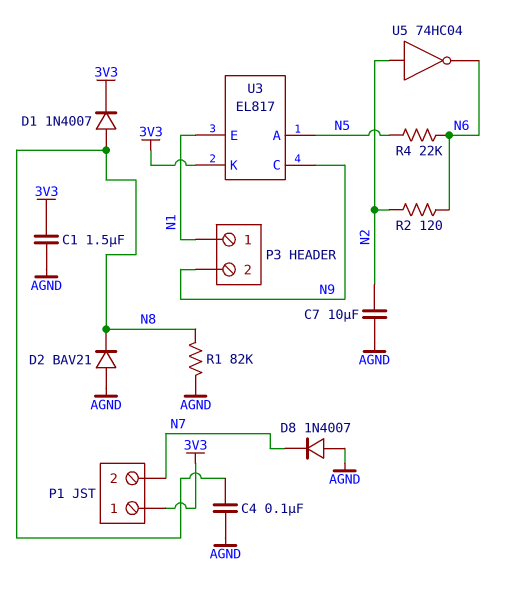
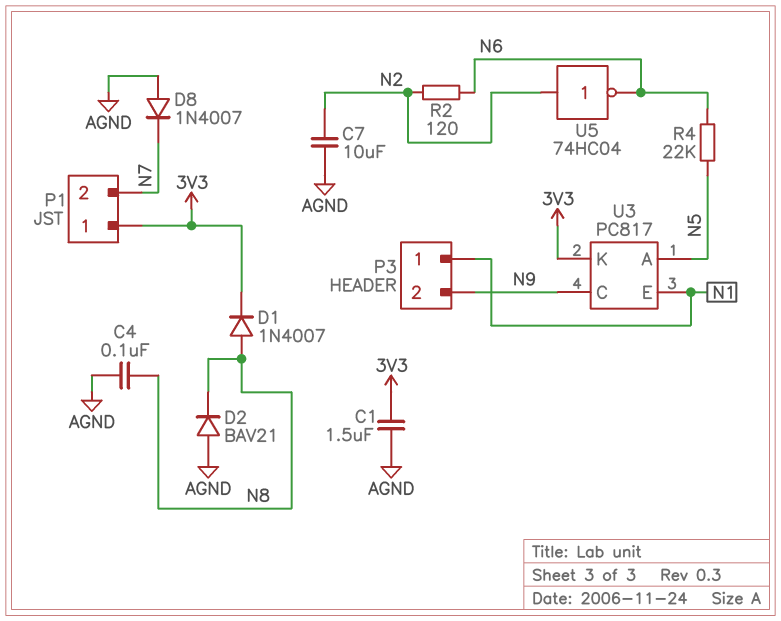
R1: 82k (AGND, N8) -> none
U3: EL817 -> PC817

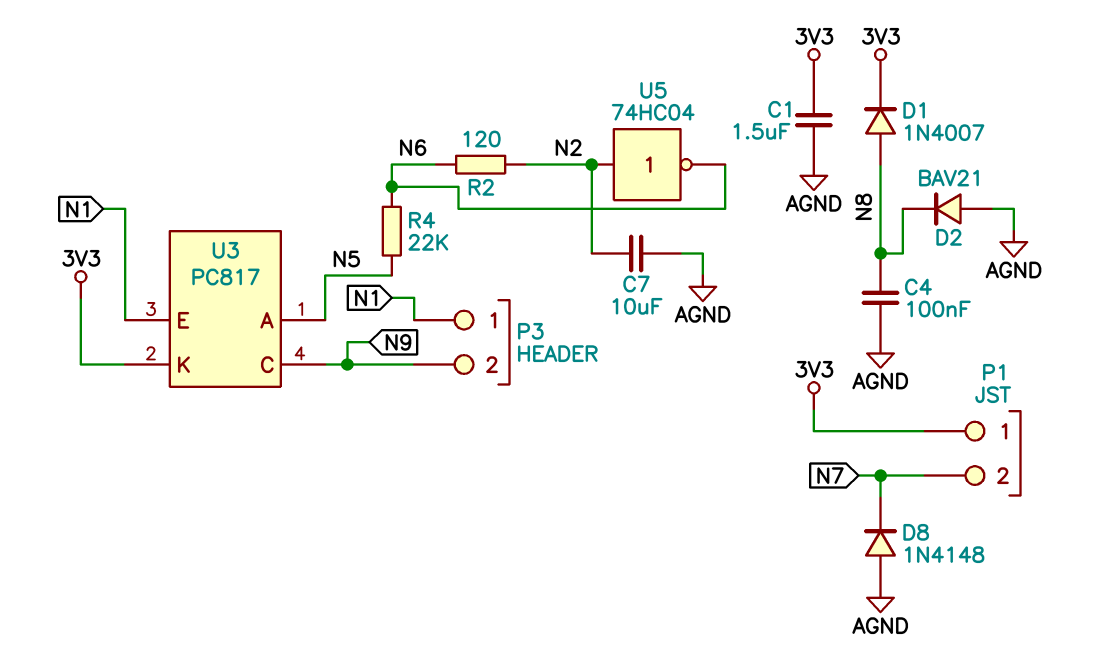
D8: diode 1N4007 (A AGND, K N7) -> diode 1N4148 (A AGND, K N7)

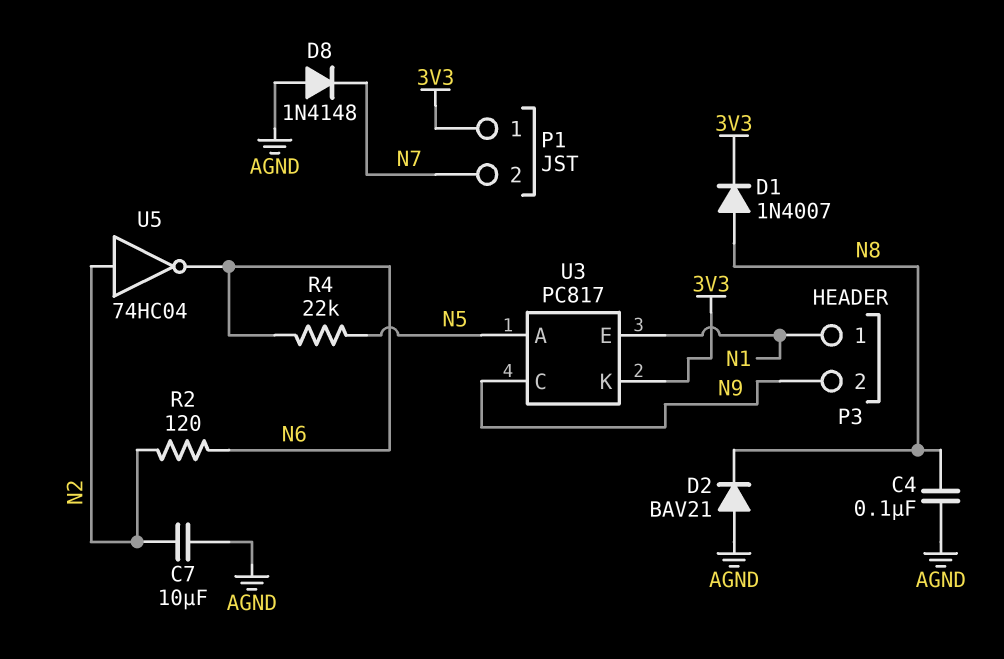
C1: 1.5uF (3V3, AGND) -> none

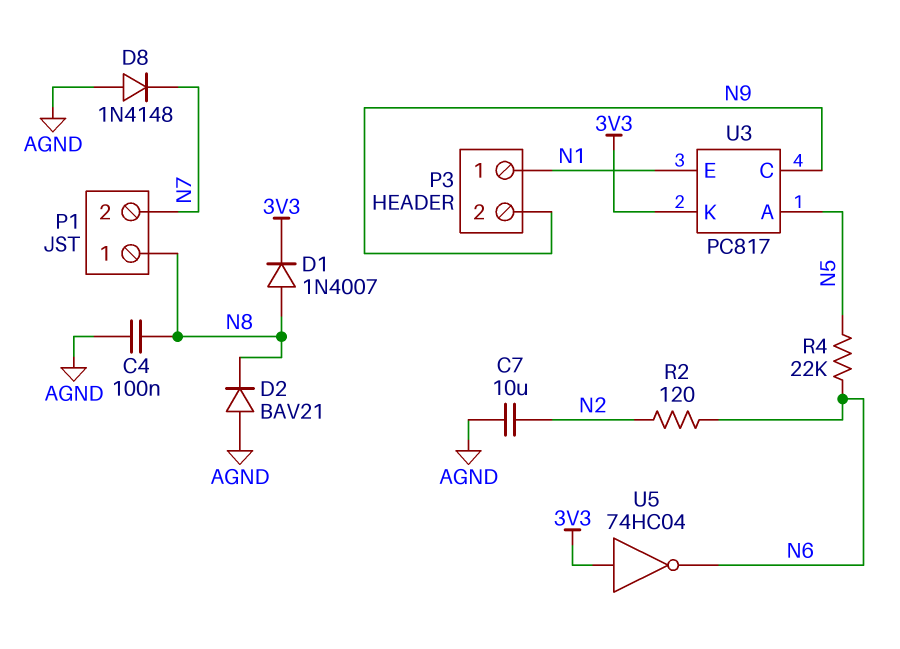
P1 pin 1: 3V3 -> N8
U5: NOT 74HC04 (in N2, out N6) -> NOT 74HC04 (in 3V3, out N6)

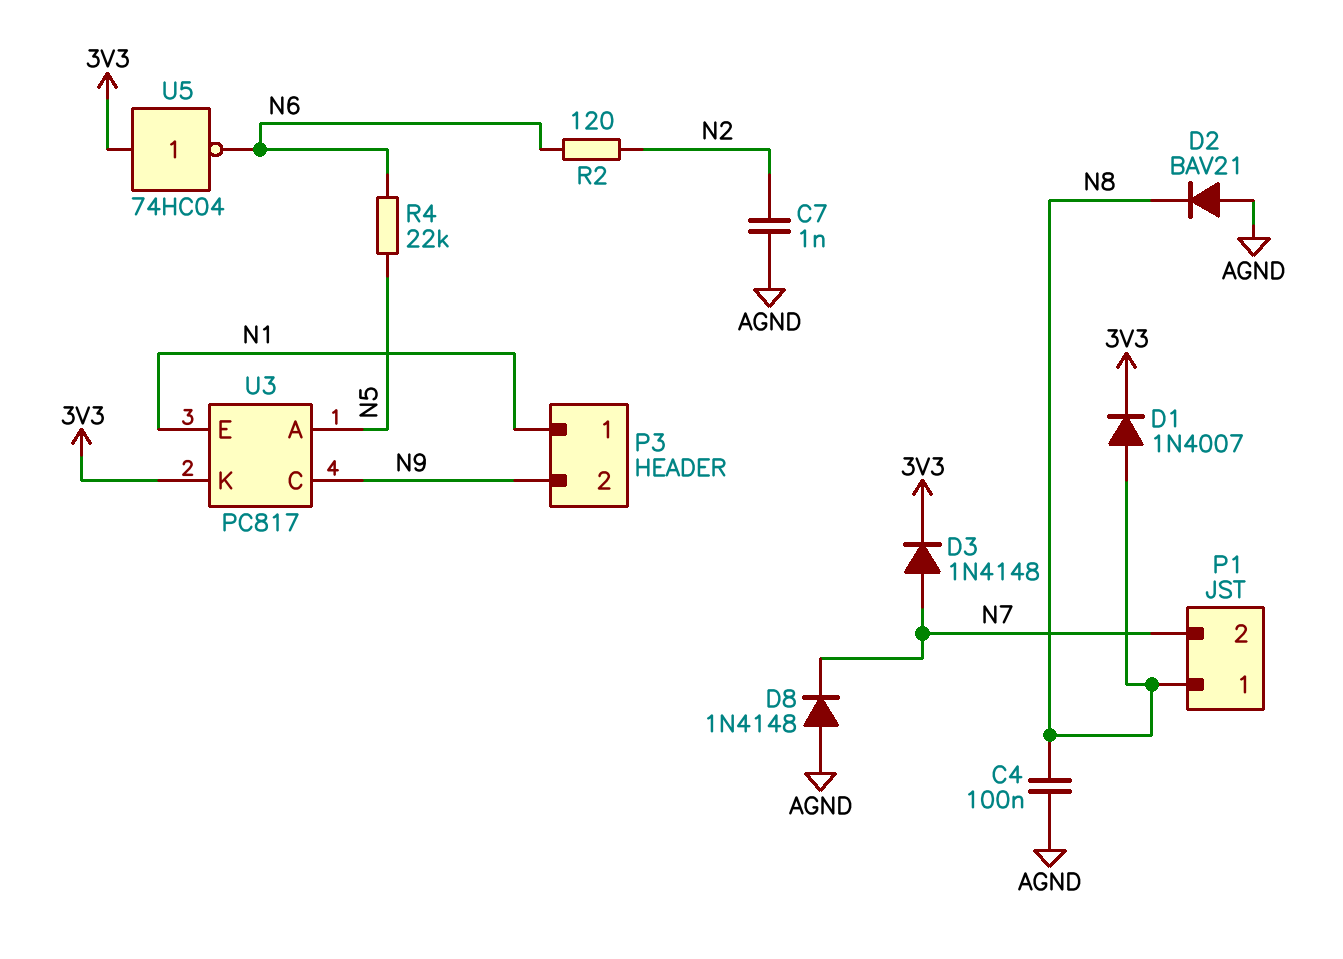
C7: 10uF (AGND, N2) -> 1nF (AGND, N2)
D3: none -> diode 1N4148 (A N7, K 3V3)

